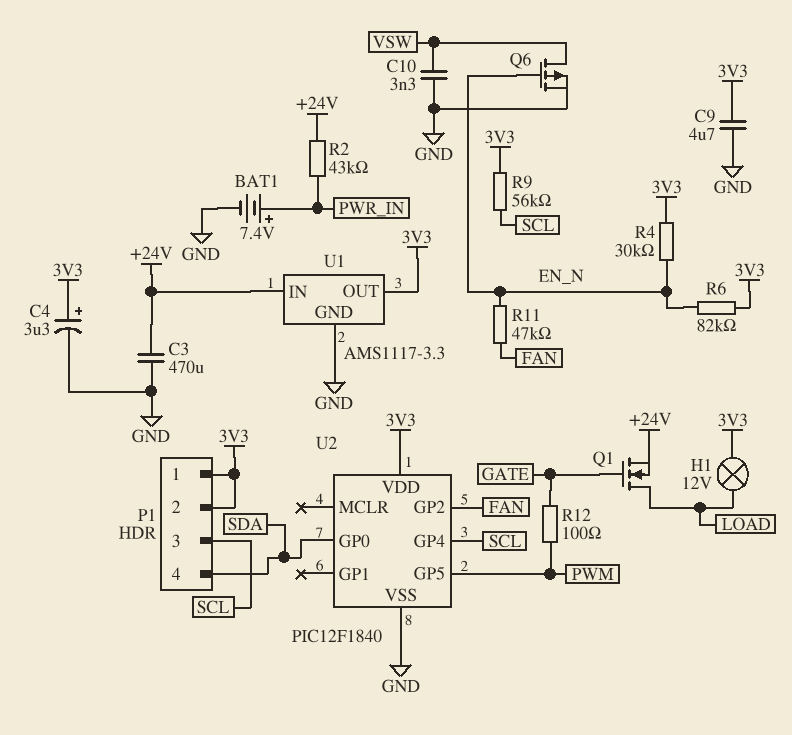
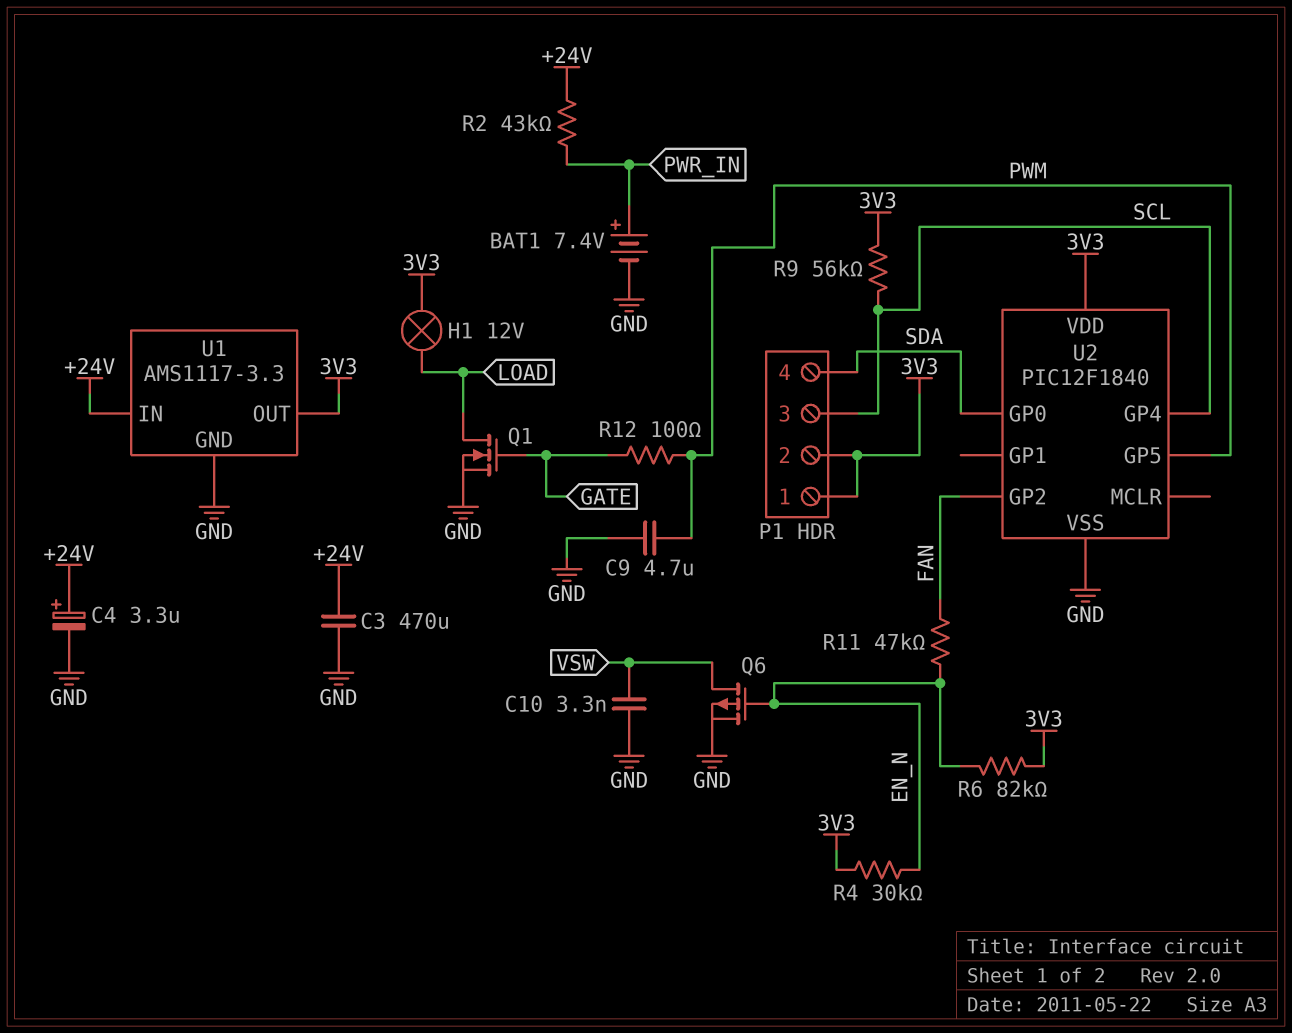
C4: 3.3uF (plus 3V3, minus GND) -> 3.3uF (plus +24V, minus GND)
C9: 4.7uF (3V3, GND) -> 4.7uF (GND, PWM)
Q1: NMOS (G GATE, D LOAD, S +24V) -> NMOS (G GATE, D LOAD, S GND)

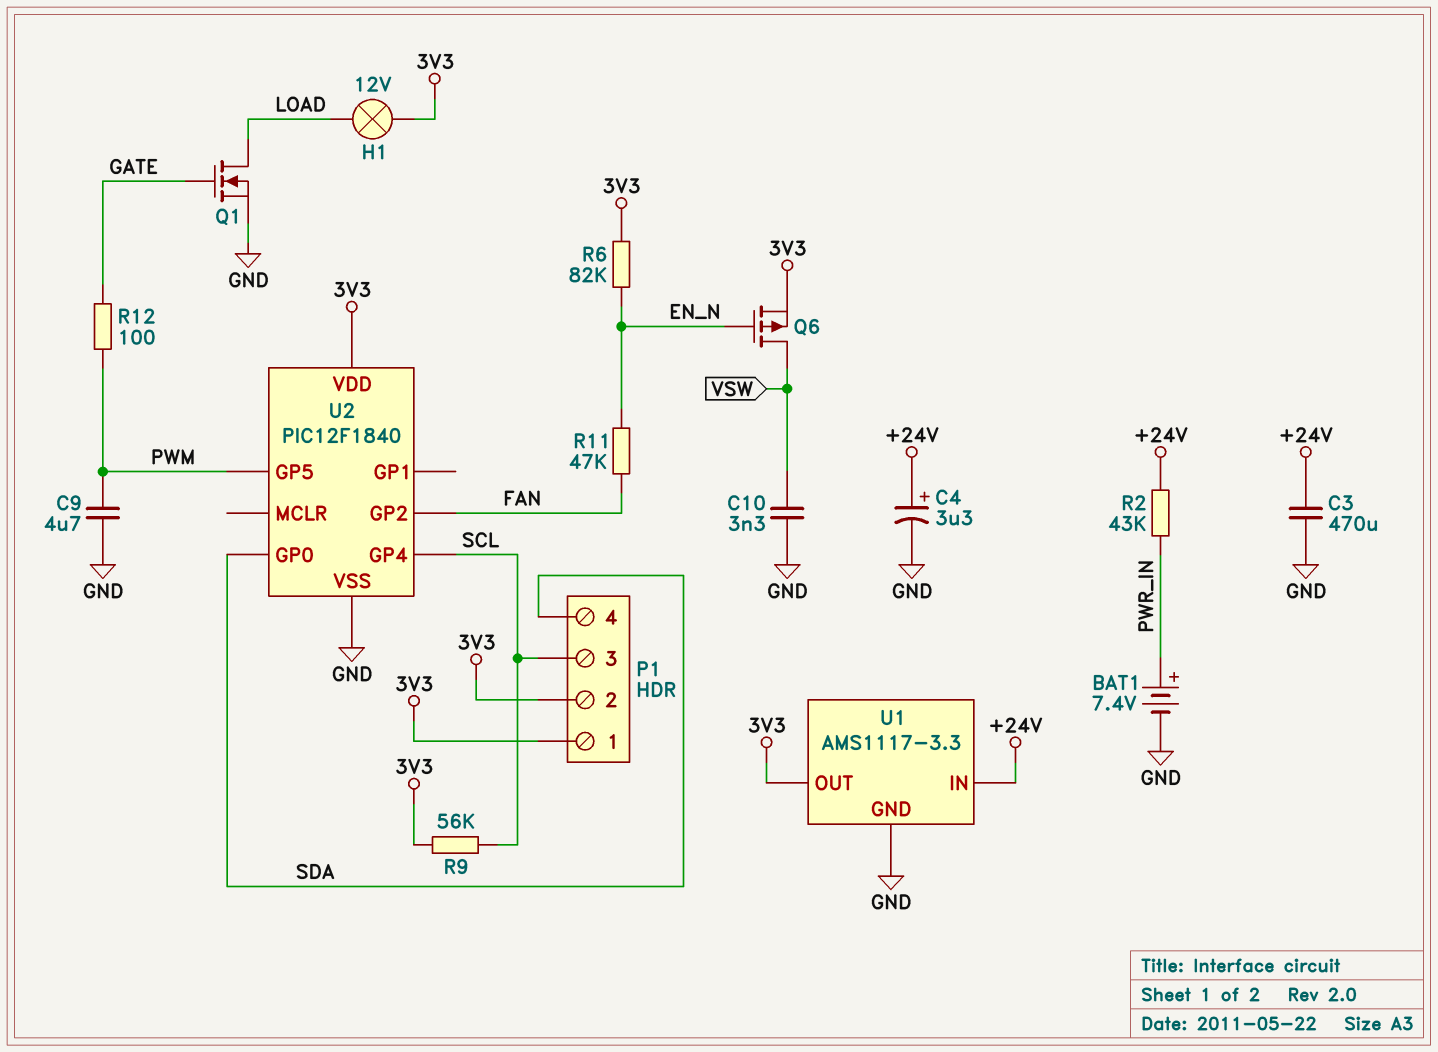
Q6: PMOS (G EN_N, D VSW, S GND) -> PMOS (G EN_N, D VSW, S 3V3)
R4: 30k (3V3, EN_N) -> none

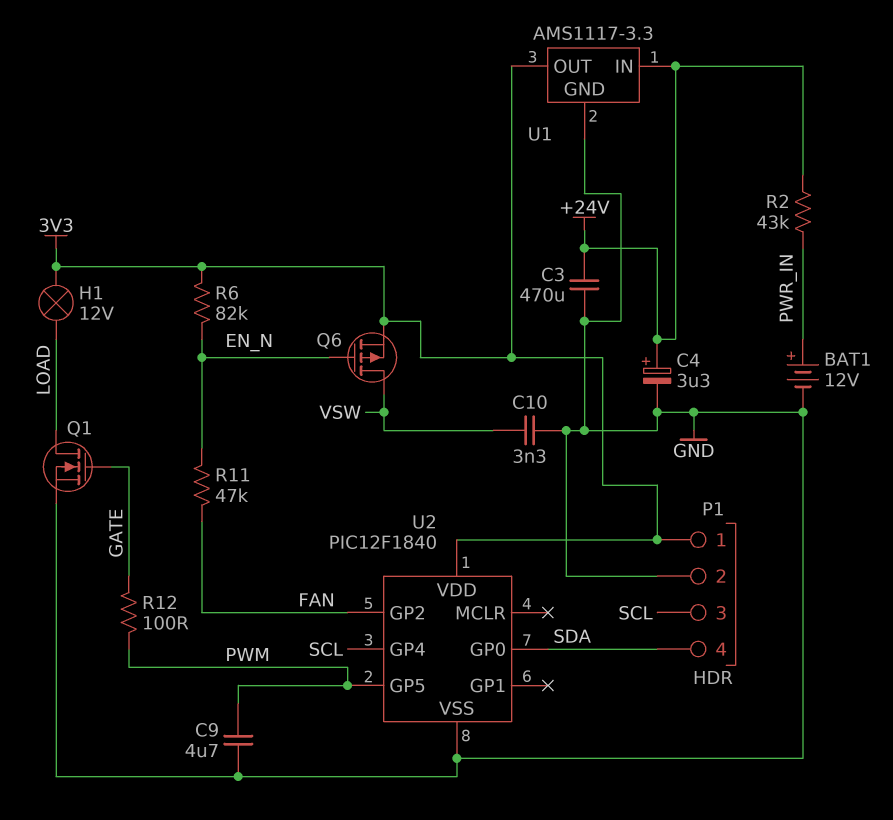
BAT1: 7.4V (plus PWR_IN, minus GND) -> 12V (plus PWR_IN, minus GND)
P1 pin 2: 3V3 -> GND
R9: 56k (3V3, SCL) -> none

